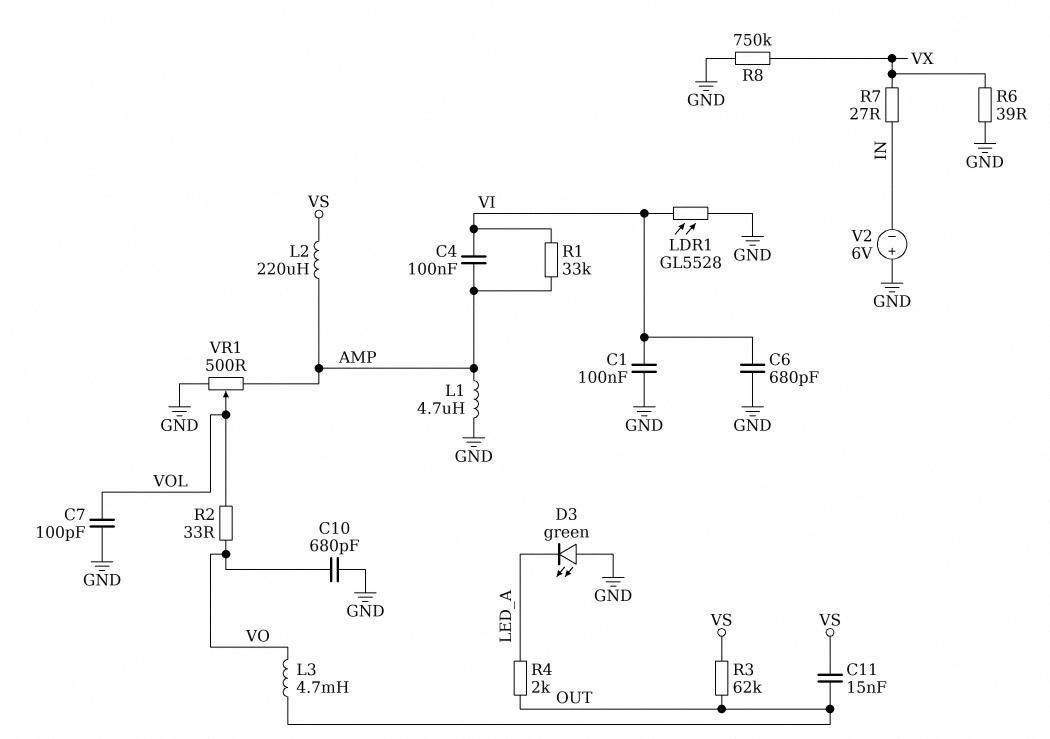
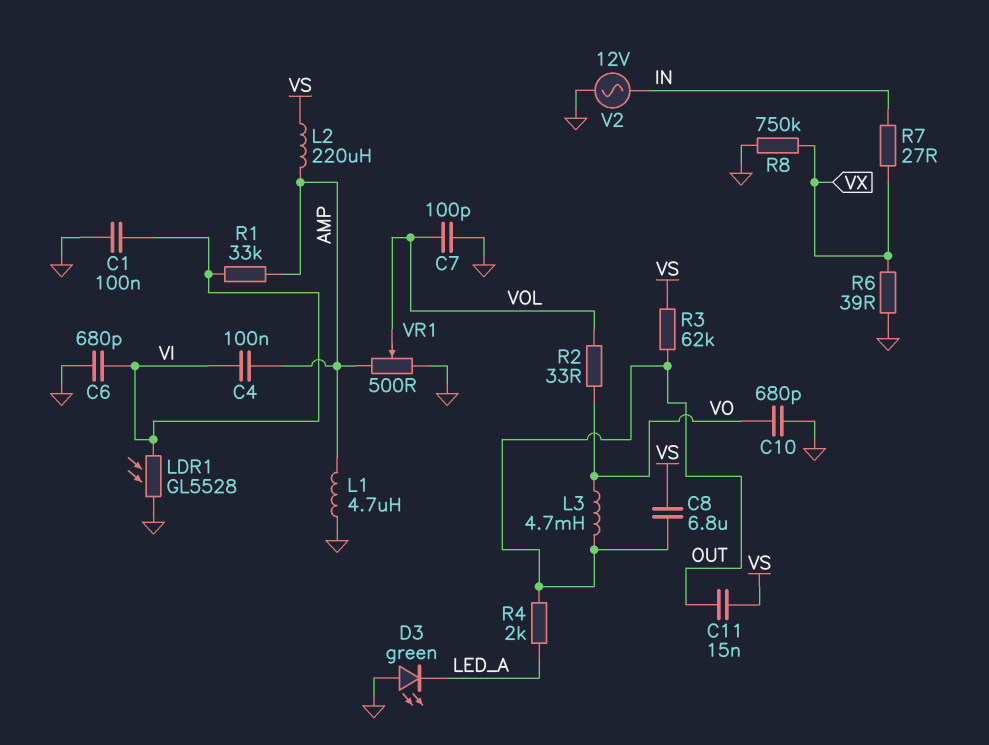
C8: none -> 6.8uF (OUT, VS)
V2: 6V (plus GND, minus IN) -> AC 12V (GND, IN)

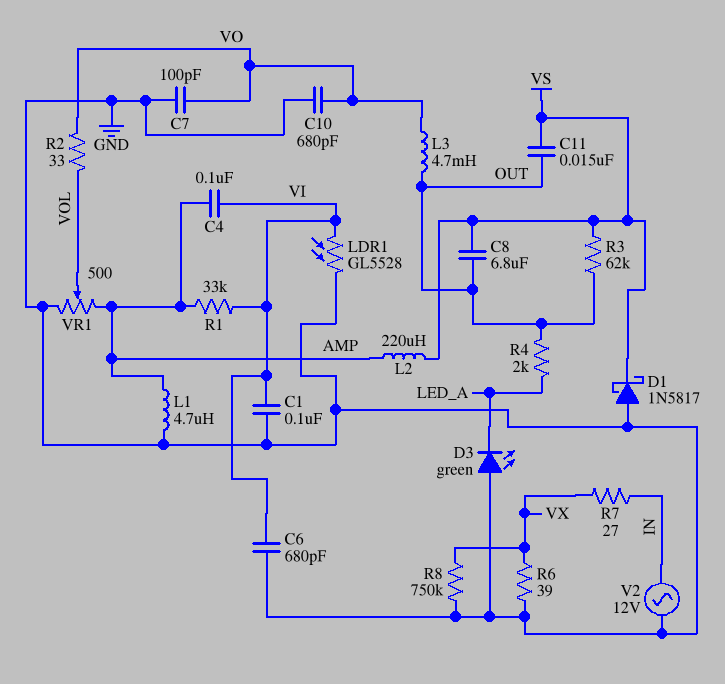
C7: 100pF (GND, VOL) -> 100pF (GND, VO)
D1: none -> schottky 1N5817 (A GND, K VS)

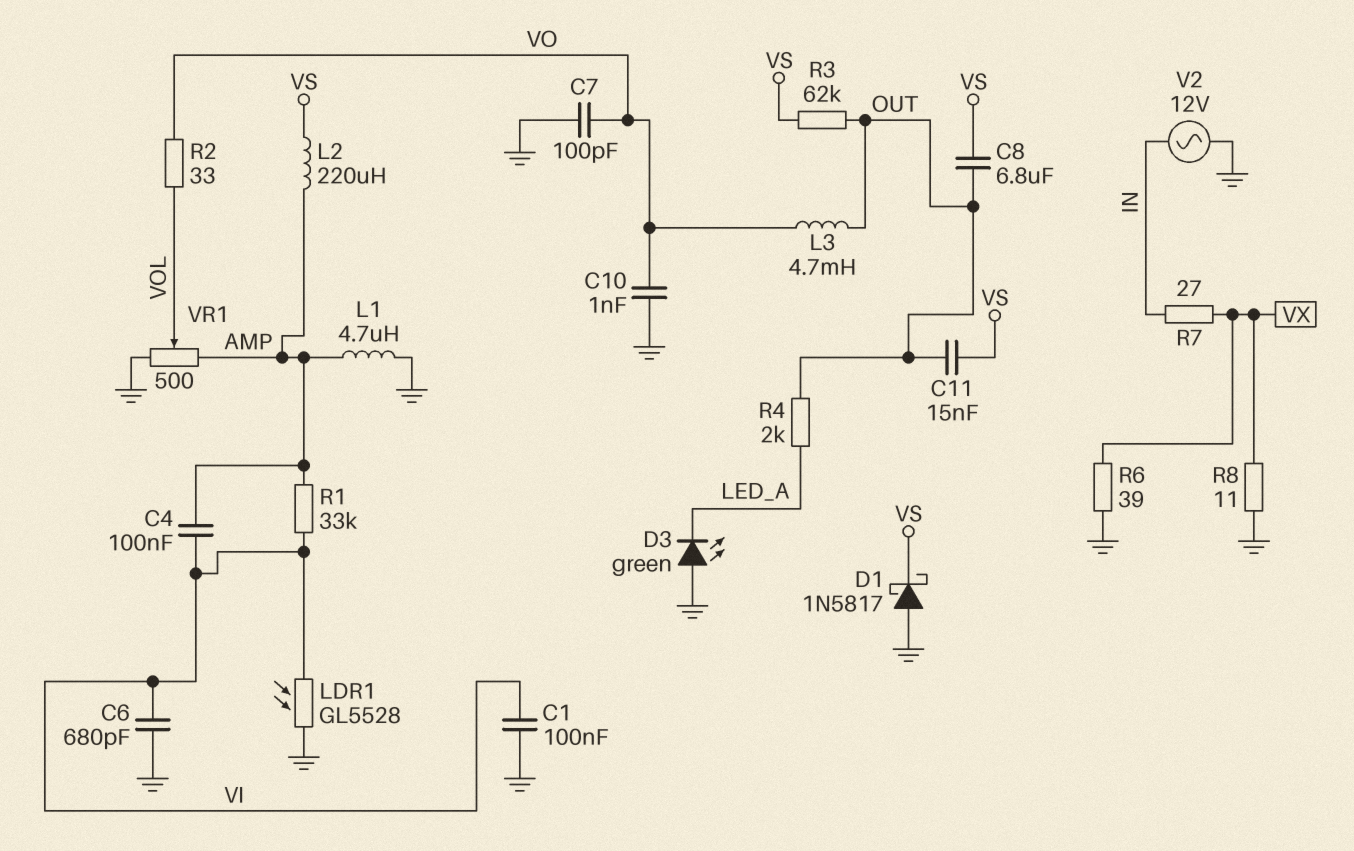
C10: 680pF (GND, VO) -> 1nF (GND, VO)
R8: 750k (GND, VX) -> 11 (GND, VX)

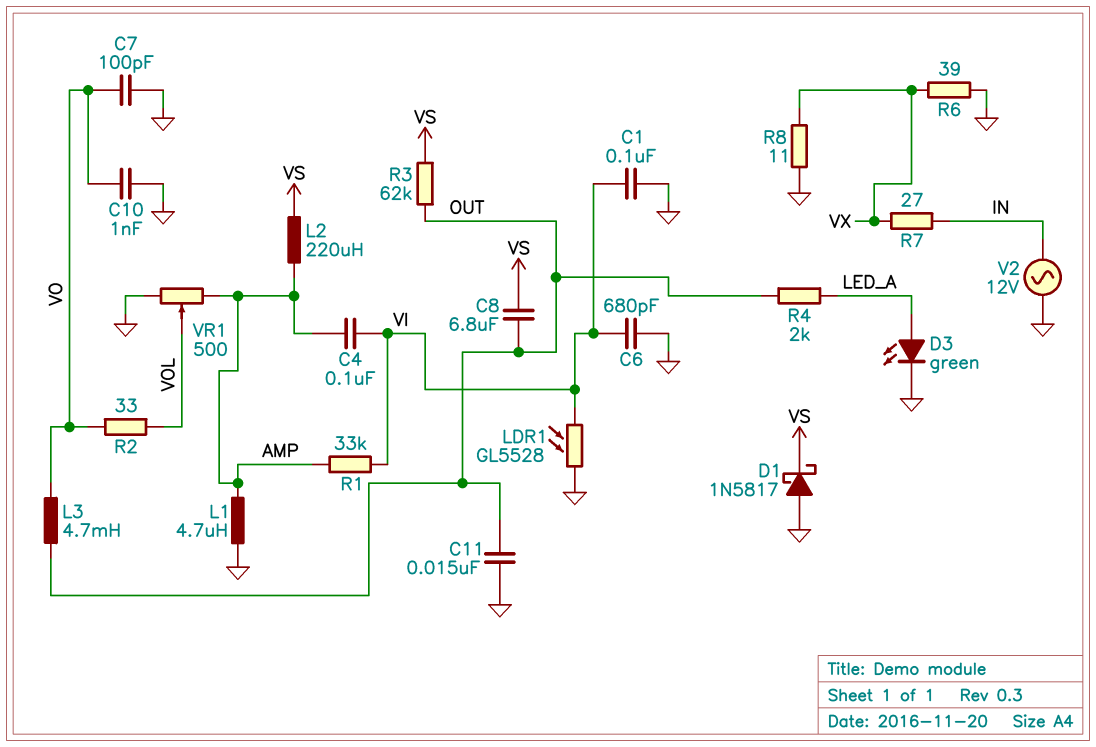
C11: 15nF (OUT, VS) -> 15nF (GND, OUT)
D3: LED green (A GND, K LED_A) -> LED green (A LED_A, K GND)

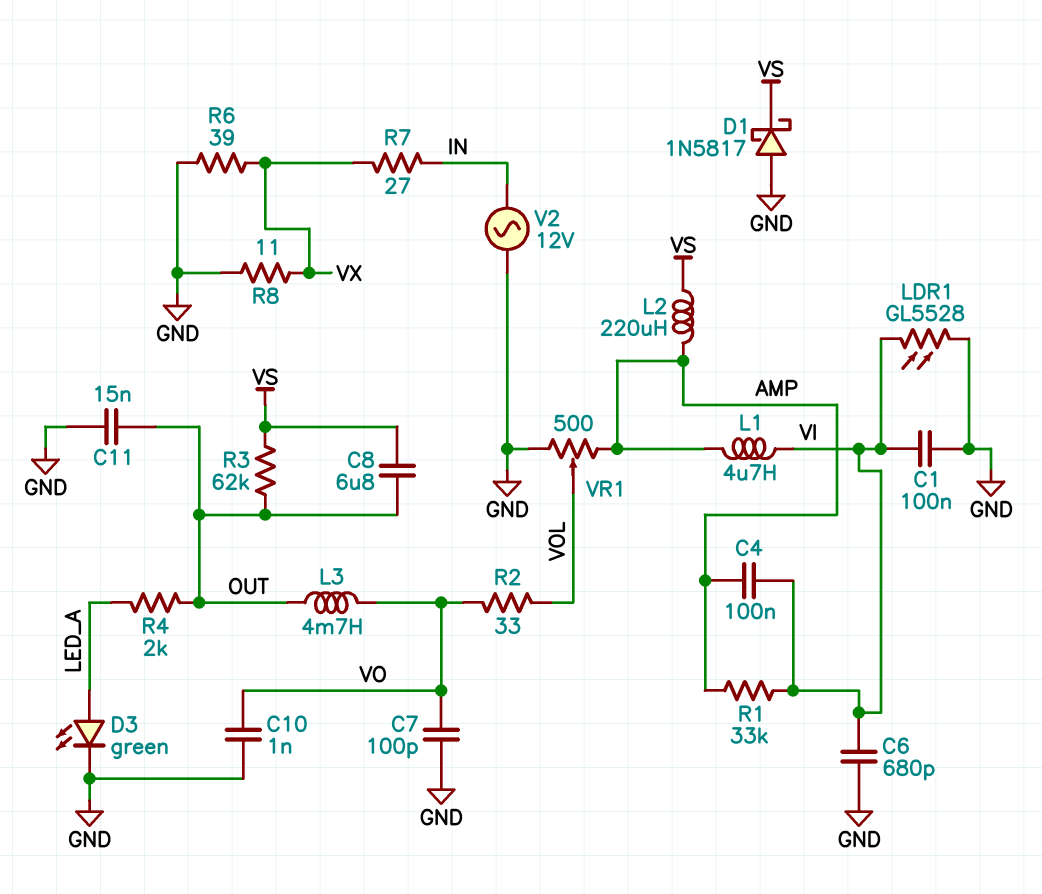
L1: 4.7uH (AMP, GND) -> 4.7uH (AMP, VI)

